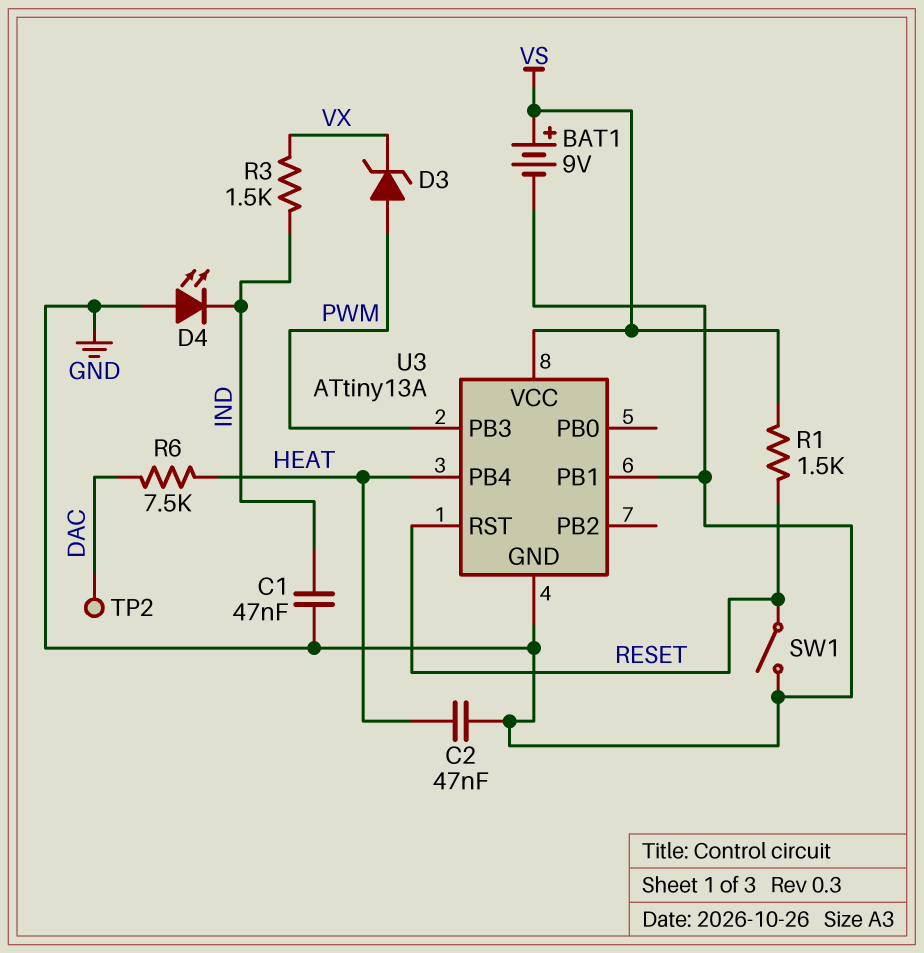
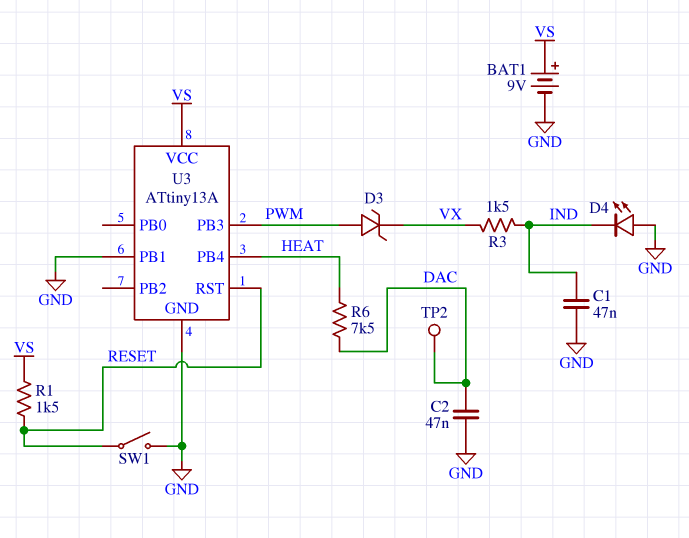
C2: 47nF (GND, HEAT) -> 47nF (DAC, GND)

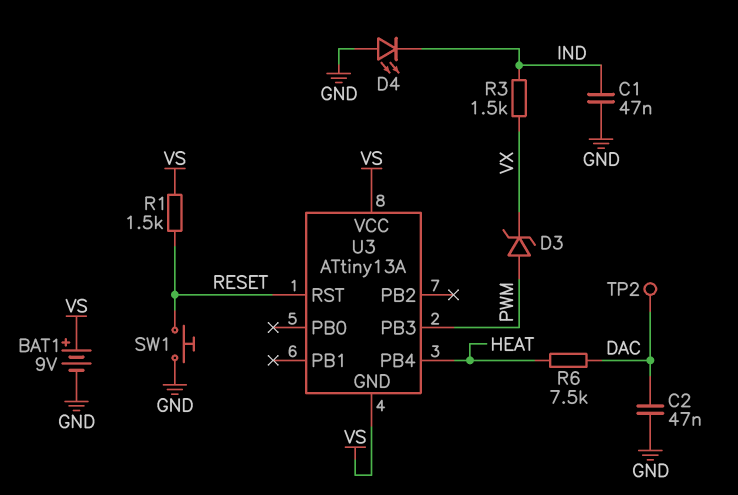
SW1: switch (GND, RESET) -> button (GND, RESET)
U3 pin GND: GND -> VS
U3 pin PB1: GND -> none

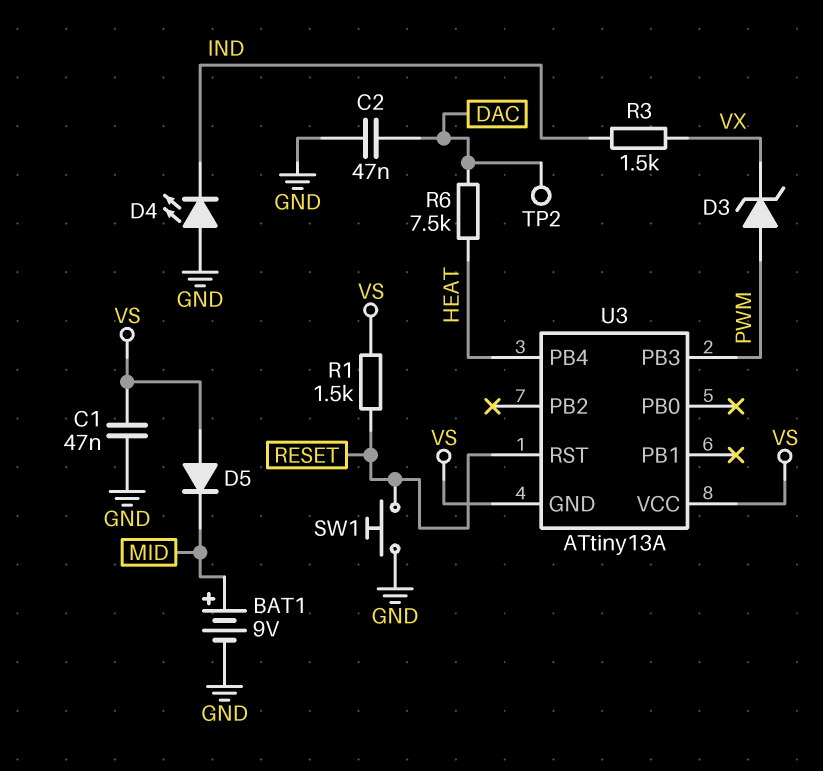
BAT1: 9V (plus VS, minus GND) -> 9V (plus MID, minus GND)
C1: 47nF (GND, IND) -> 47nF (GND, VS)
D5: none -> diode (A VS, K MID)

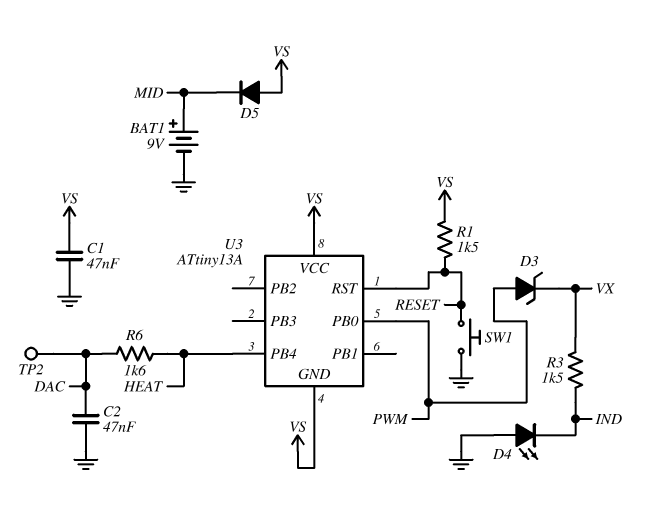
R6: 7.5k (DAC, HEAT) -> 1.6k (DAC, HEAT)
U3 pin PB0: none -> PWM
U3 pin PB3: PWM -> none

